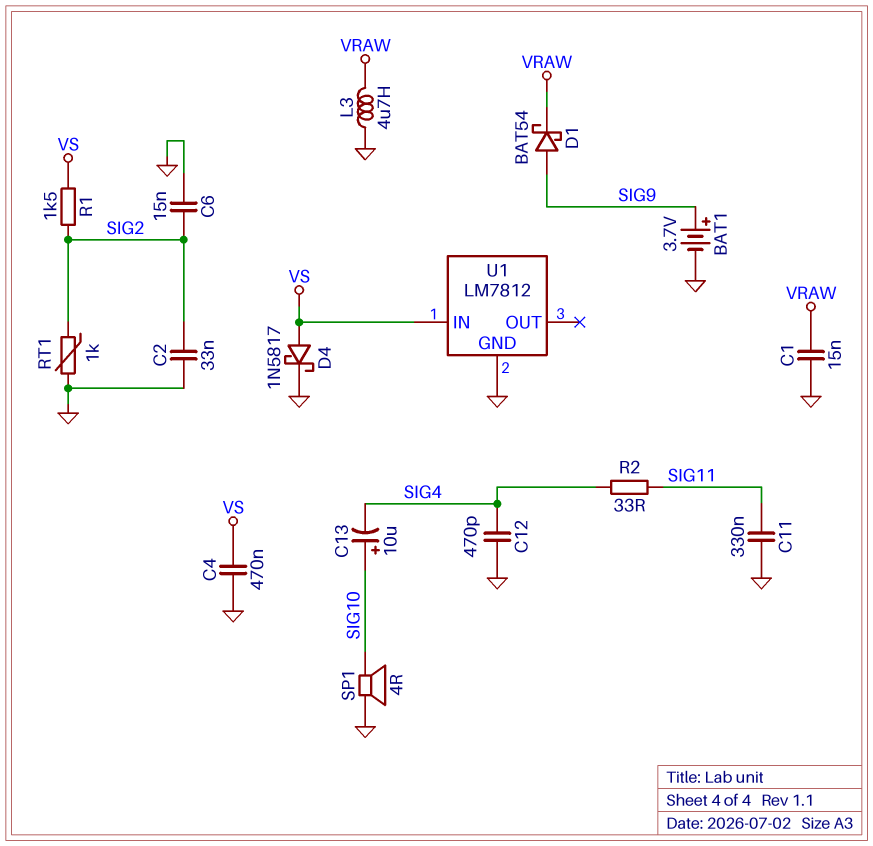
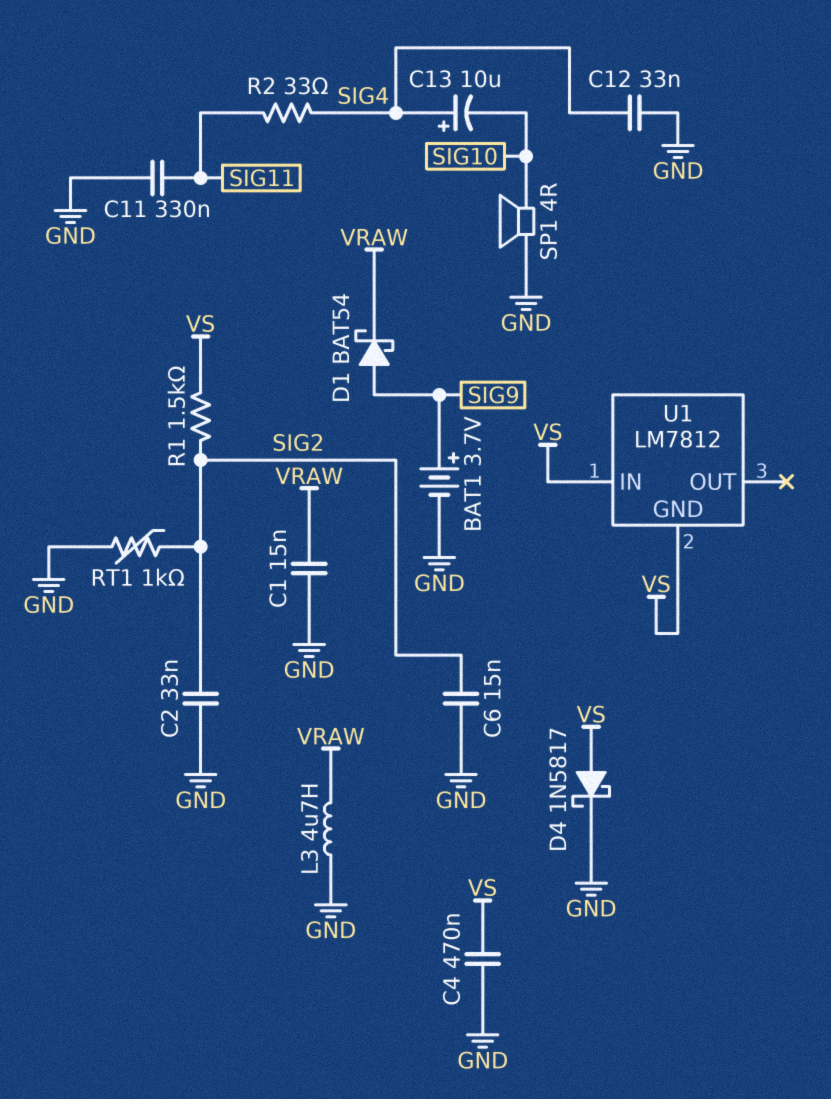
C12: 470pF (GND, SIG4) -> 33nF (GND, SIG4)
C13: 10uF (plus SIG10, minus SIG4) -> 10uF (plus SIG4, minus SIG10)
U1 pin GND: GND -> VS

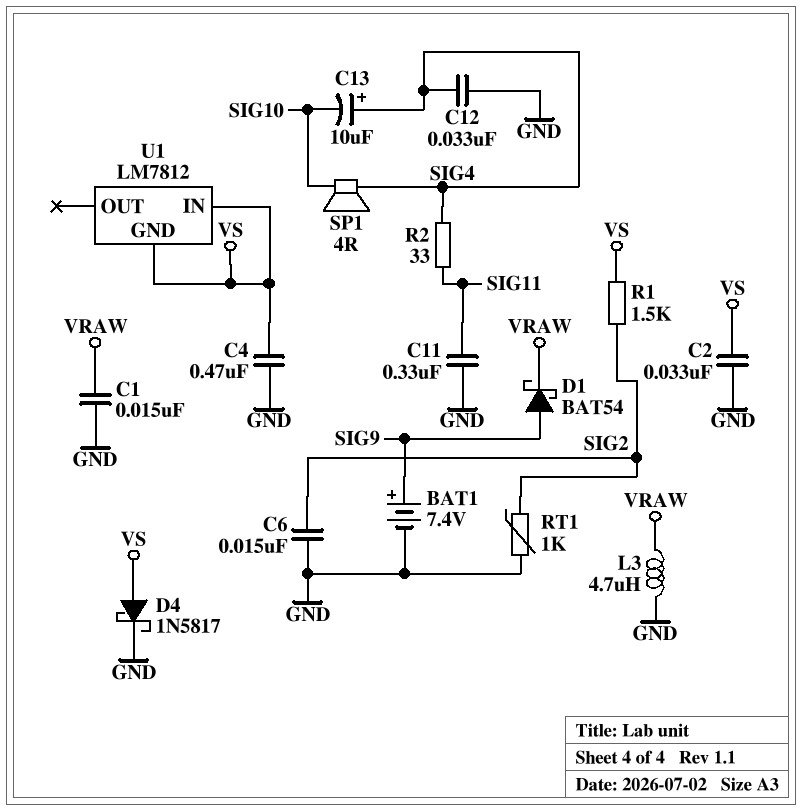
BAT1: 3.7V (plus SIG9, minus GND) -> 7.4V (plus SIG9, minus GND)
C2: 33nF (GND, SIG2) -> 33nF (GND, VS)
SP1: speaker 4R (GND, SIG10) -> speaker 4R (SIG4, SIG10)

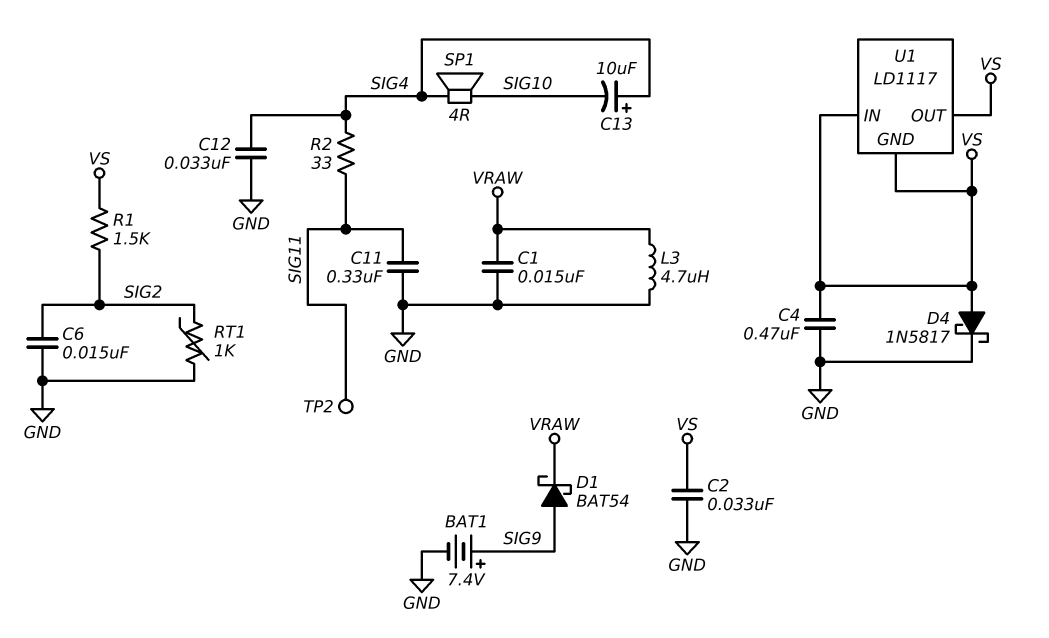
TP2: none -> test point (SIG11)
U1: LM7812 -> LD1117
U1 pin OUT: none -> VS

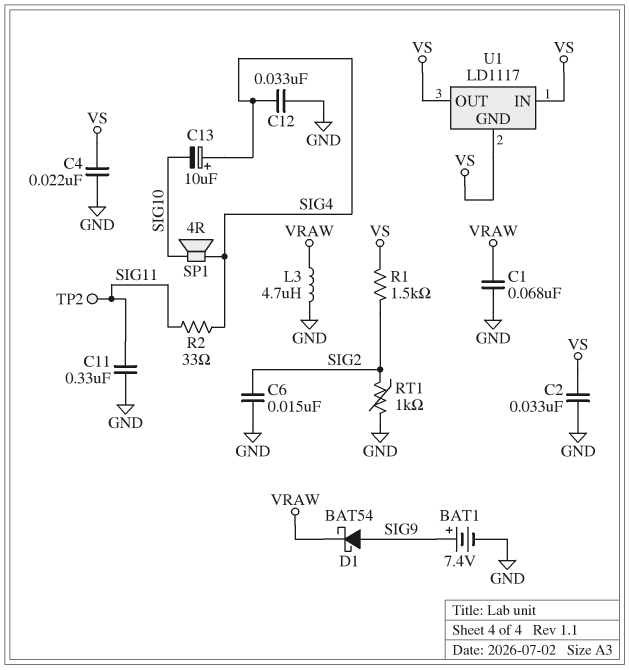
C1: 15nF (GND, VRAW) -> 68nF (GND, VRAW)
C4: 470nF (GND, VS) -> 22nF (GND, VS)
D4: schottky 1N5817 (A VS, K GND) -> none

